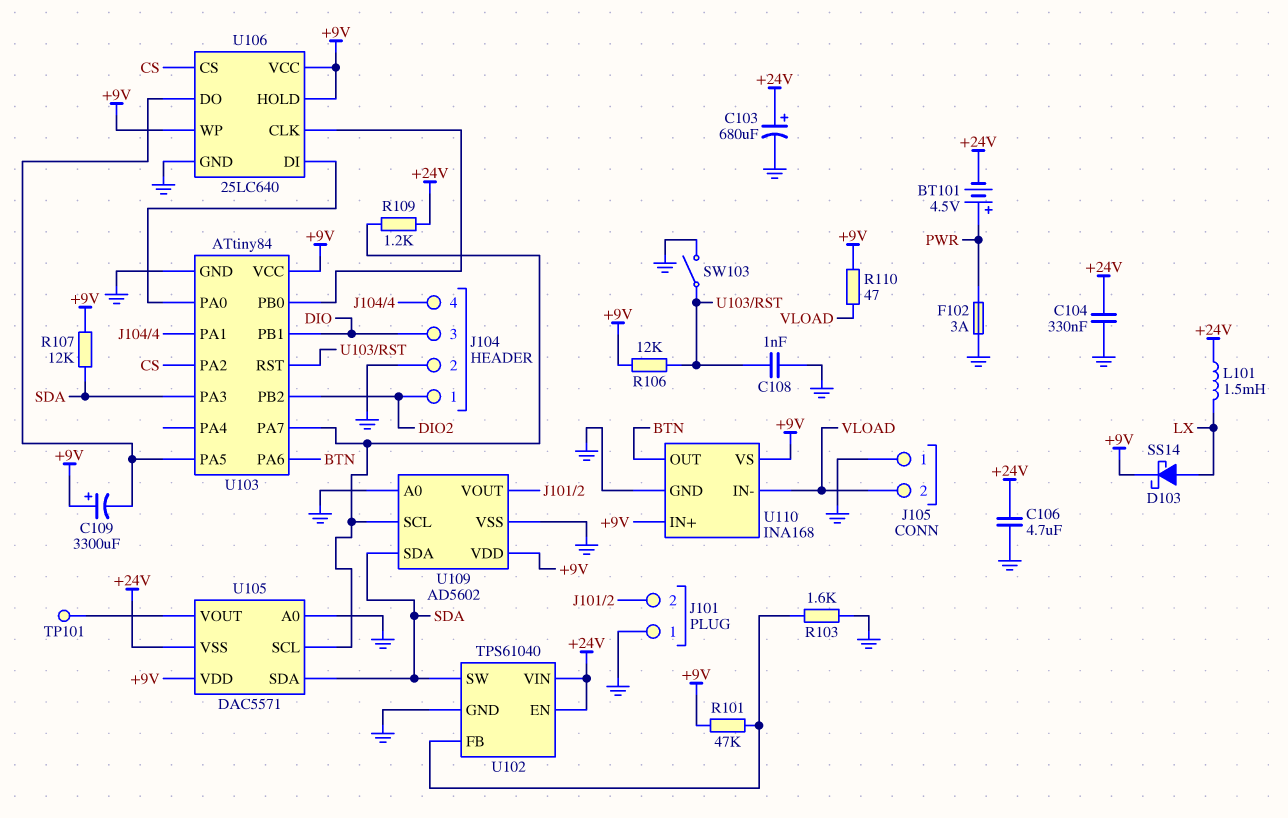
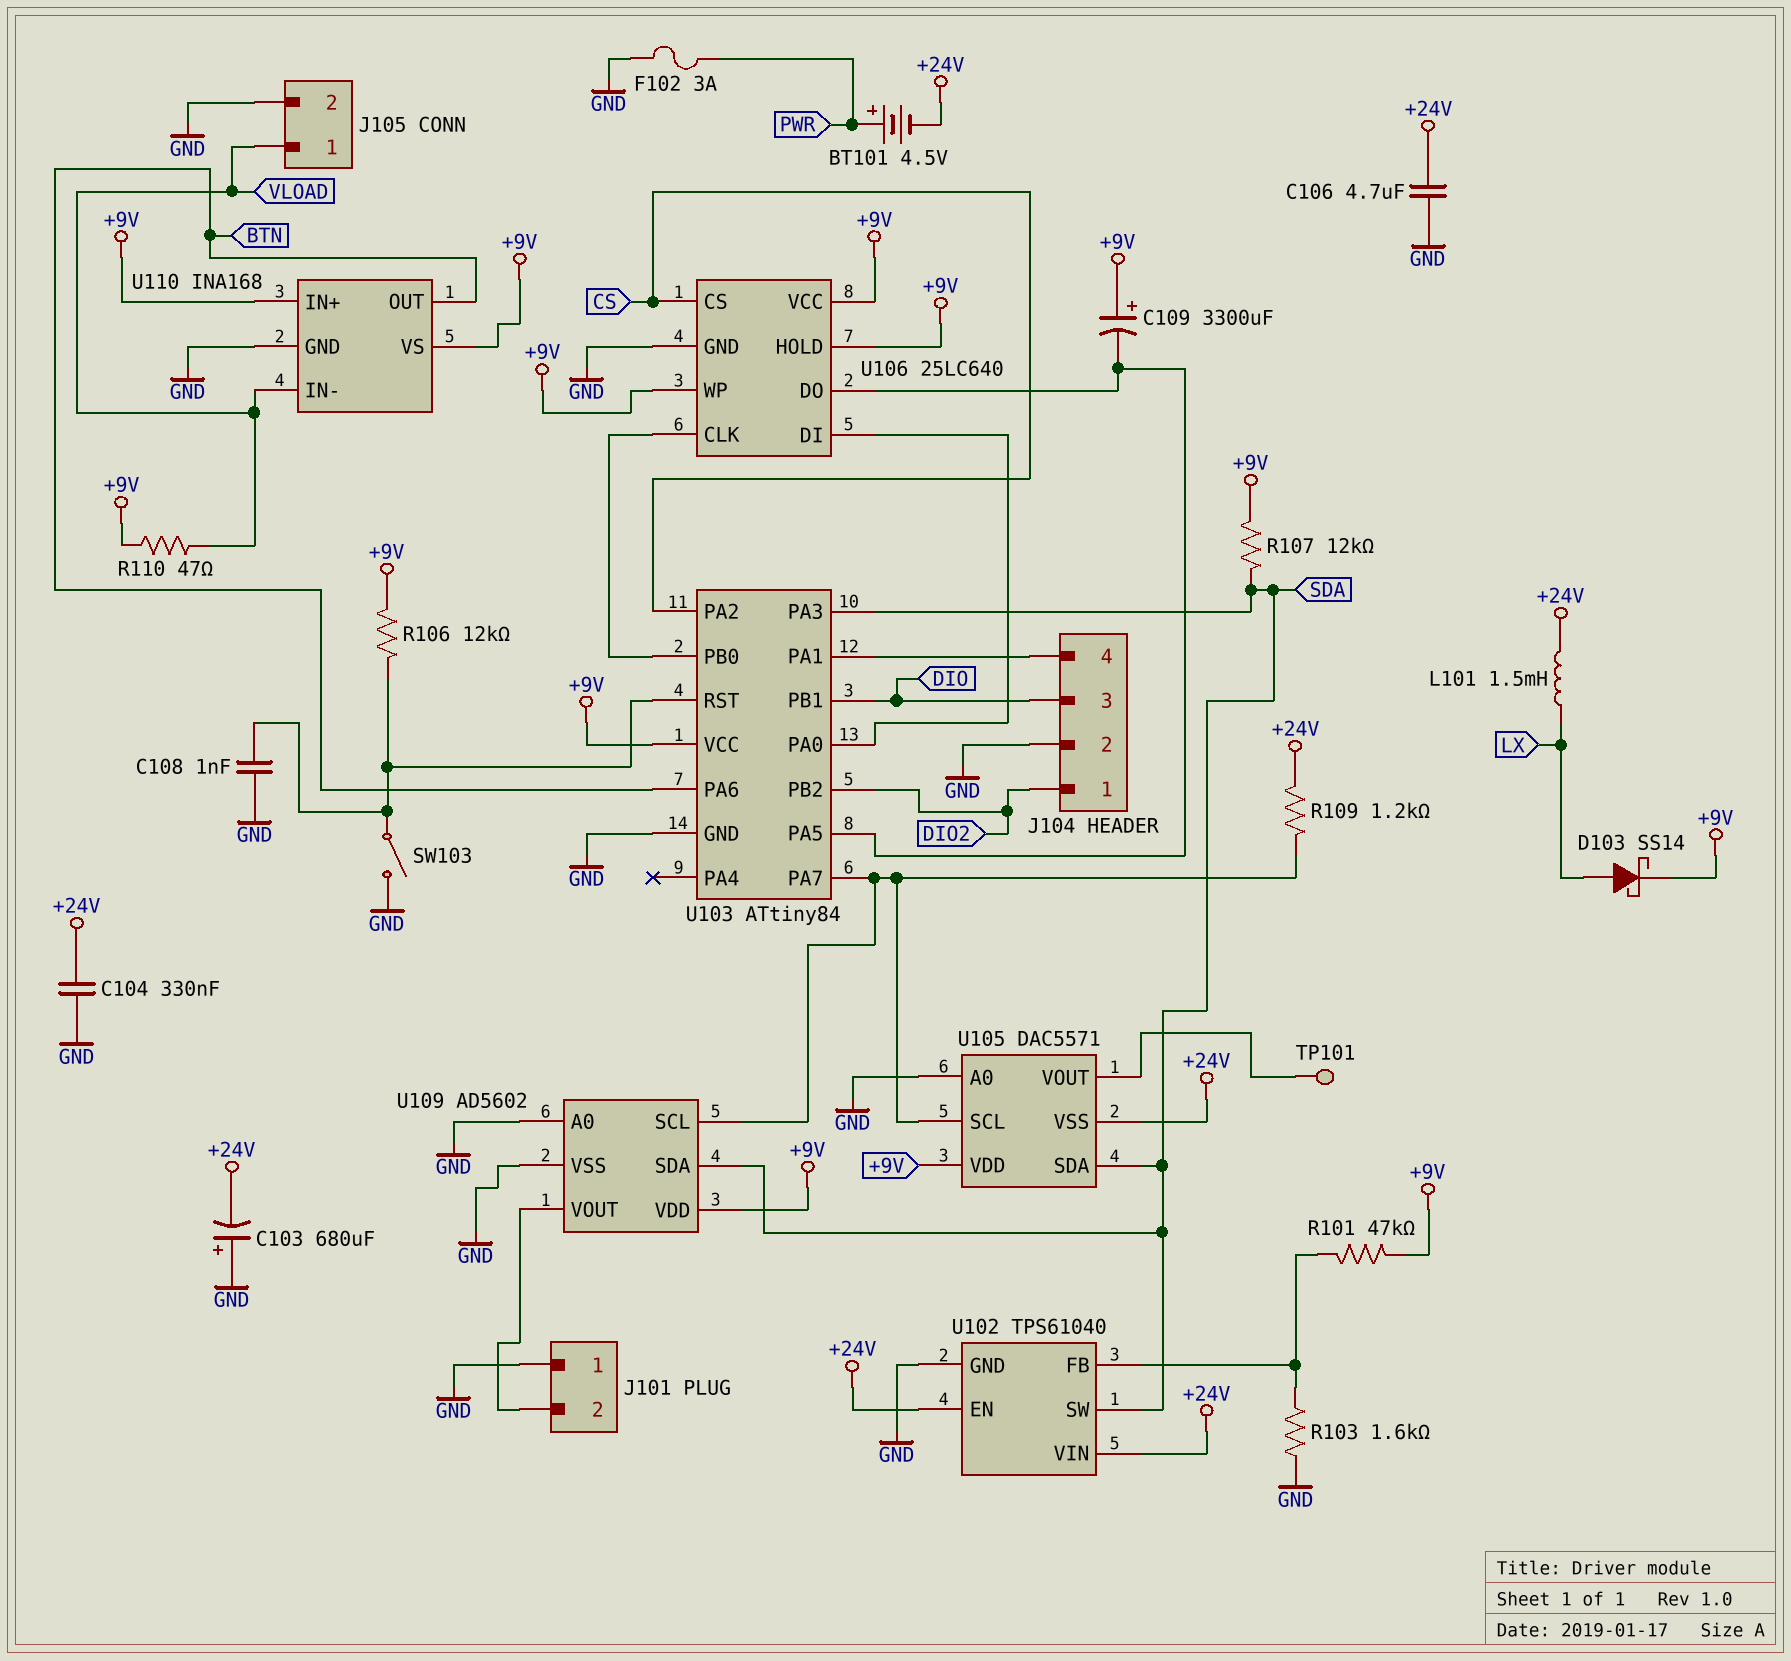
C103: 680uF (plus +24V, minus GND) -> 680uF (plus GND, minus +24V)
J105 pin 1: GND -> VLOAD
J105 pin 2: VLOAD -> GND

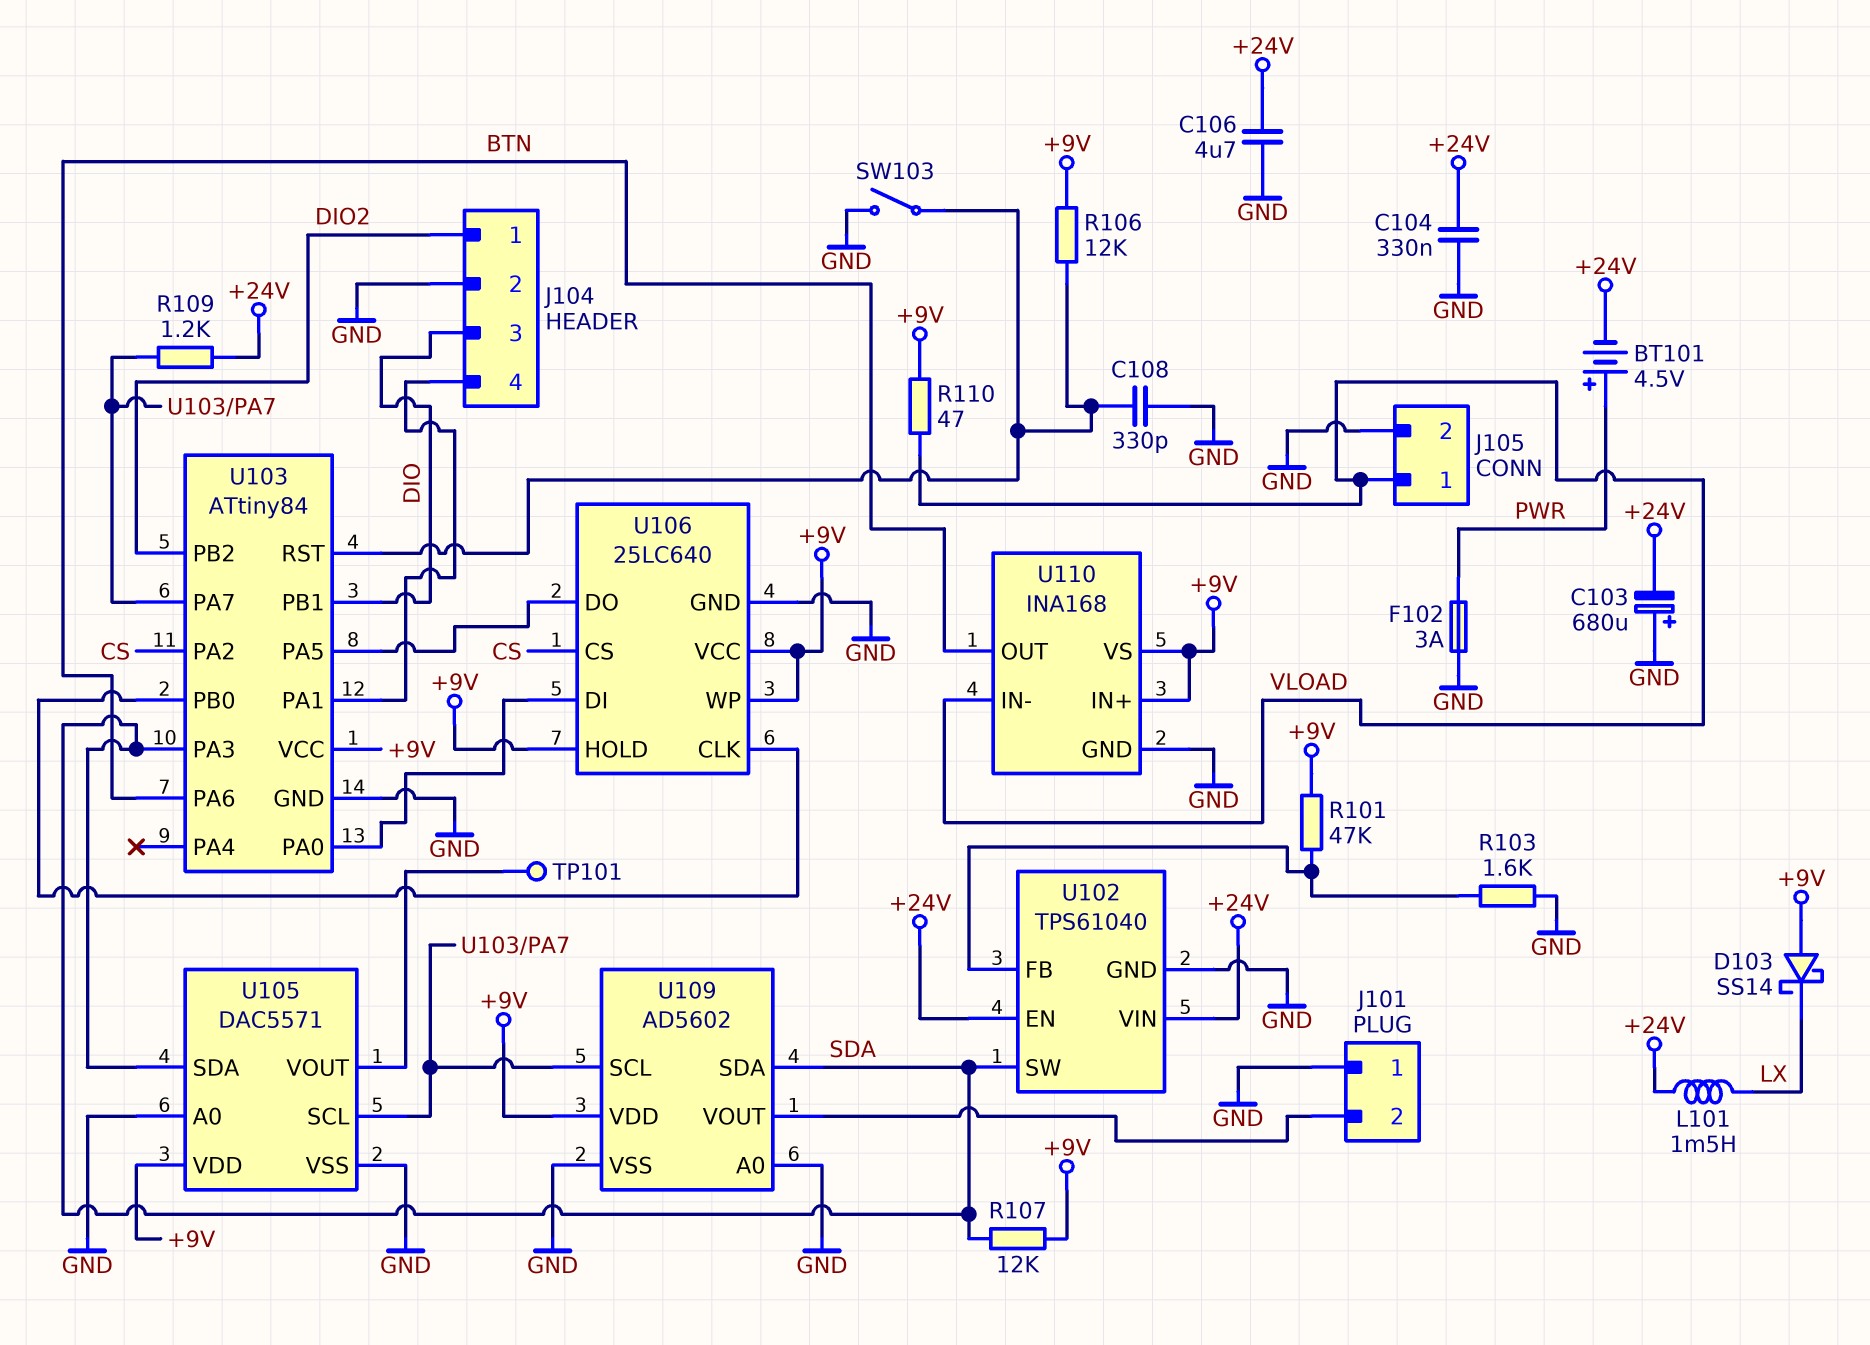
C108: 1nF (GND, U103/RST) -> 330pF (GND, U103/RST)
C109: 3300uF (plus +9V, minus U103/PA5) -> none
D103: schottky SS14 (A LX, K +9V) -> schottky SS14 (A +9V, K LX)
U105 pin VSS: +24V -> GND

